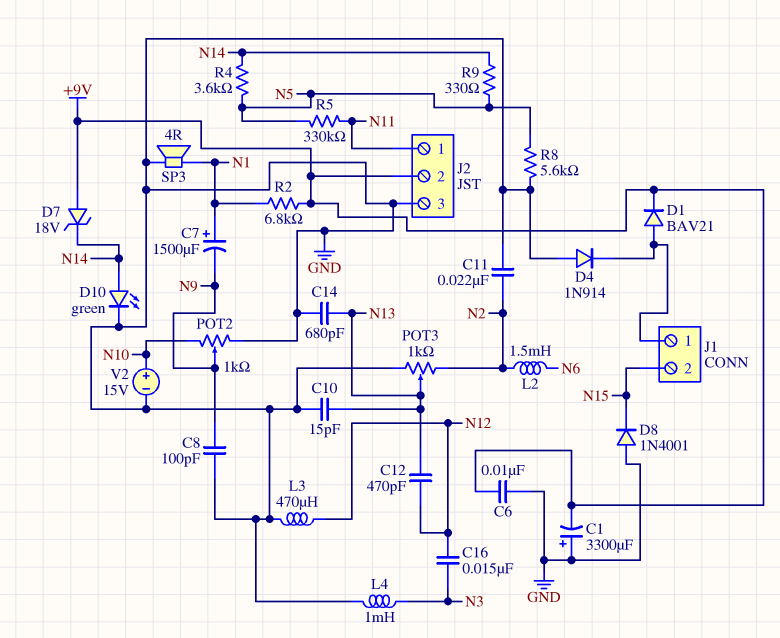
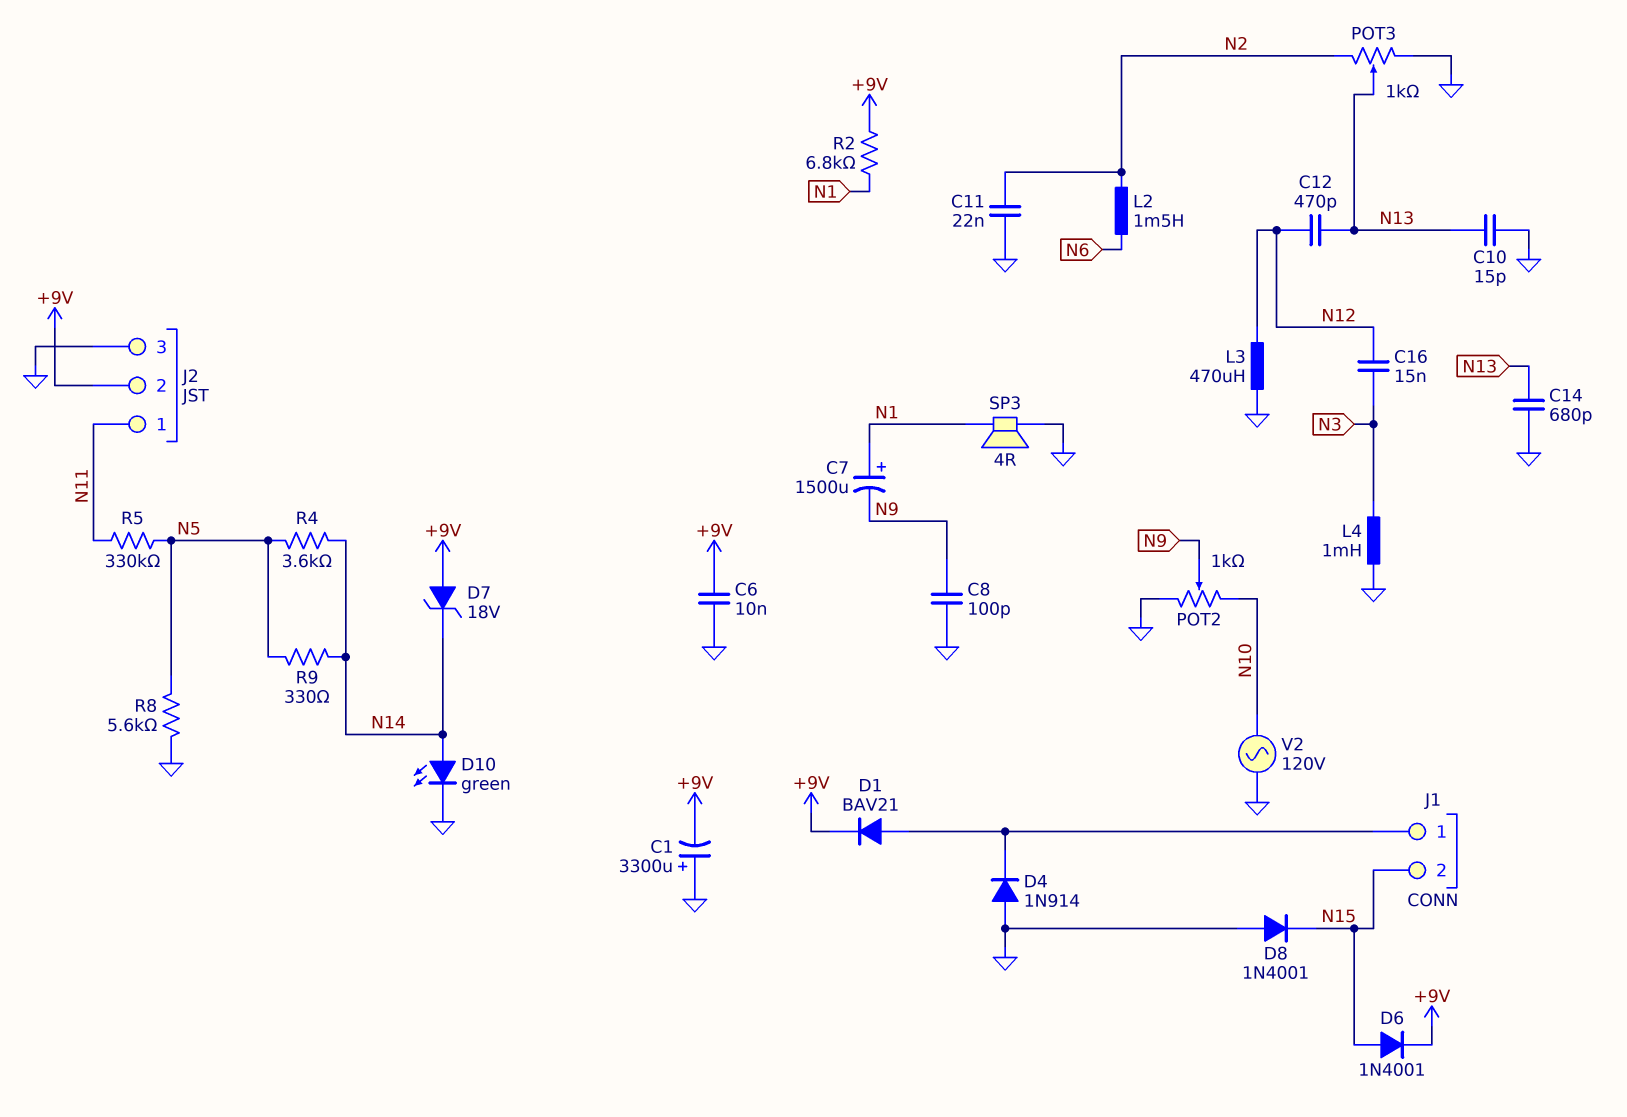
D6: none -> diode 1N4001 (A N15, K +9V)
V2: 15V (plus N10, minus GND) -> AC 120V (GND, N10)

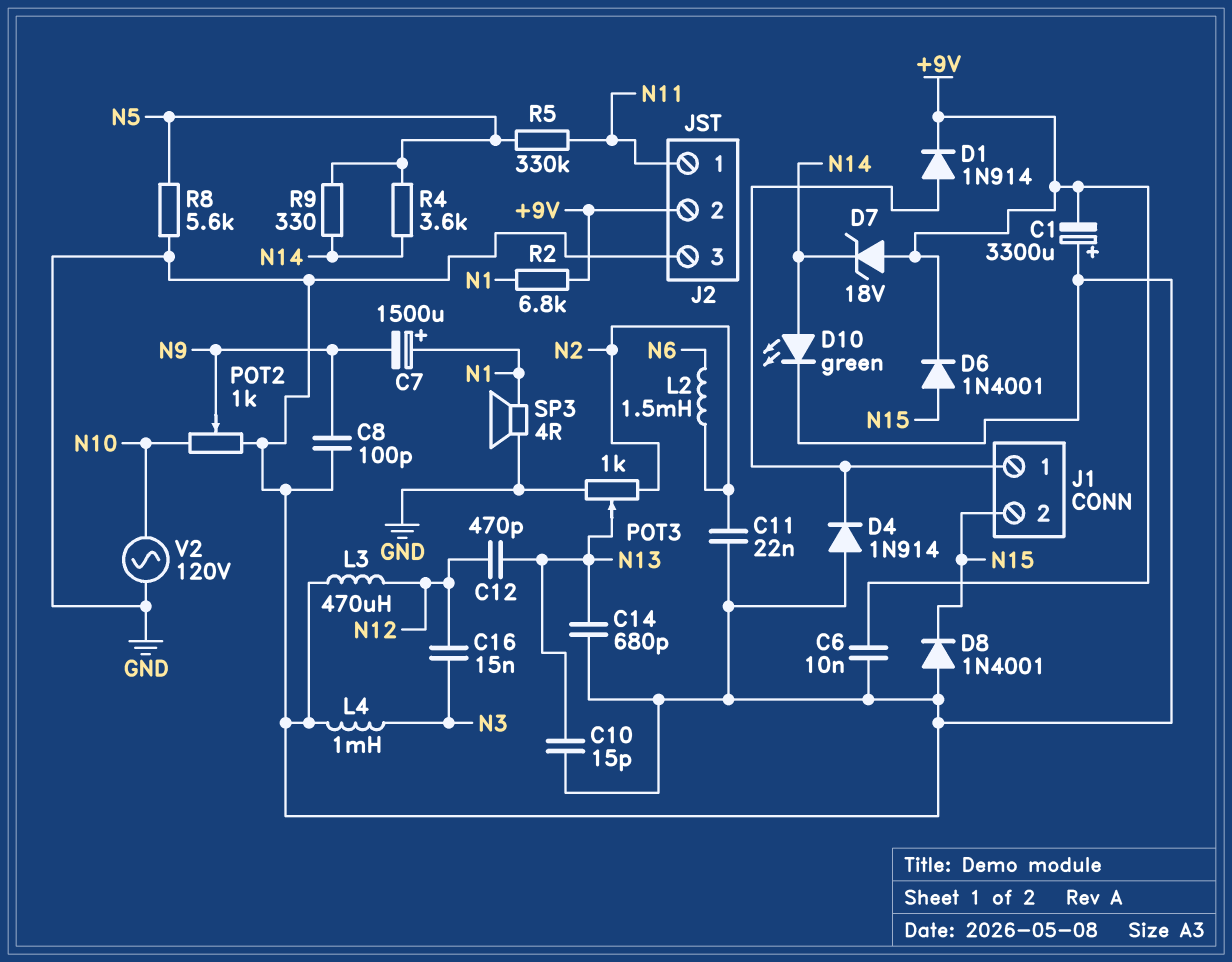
D1: diode BAV21 (A J1/1, K +9V) -> diode 1N914 (A J1/1, K +9V)

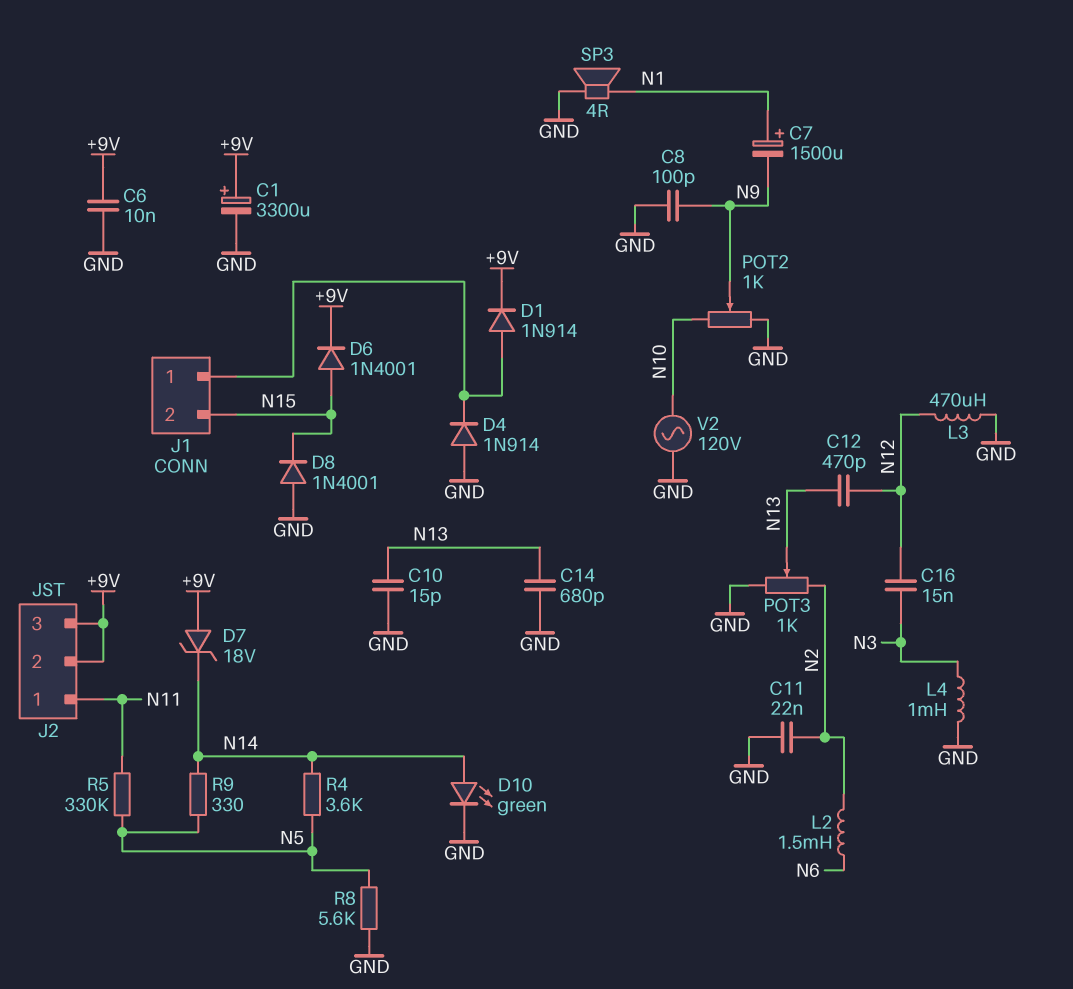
C1: 3300uF (plus GND, minus +9V) -> 3300uF (plus +9V, minus GND)
J2 pin 3: GND -> +9V
R2: 6.8k (+9V, N1) -> none

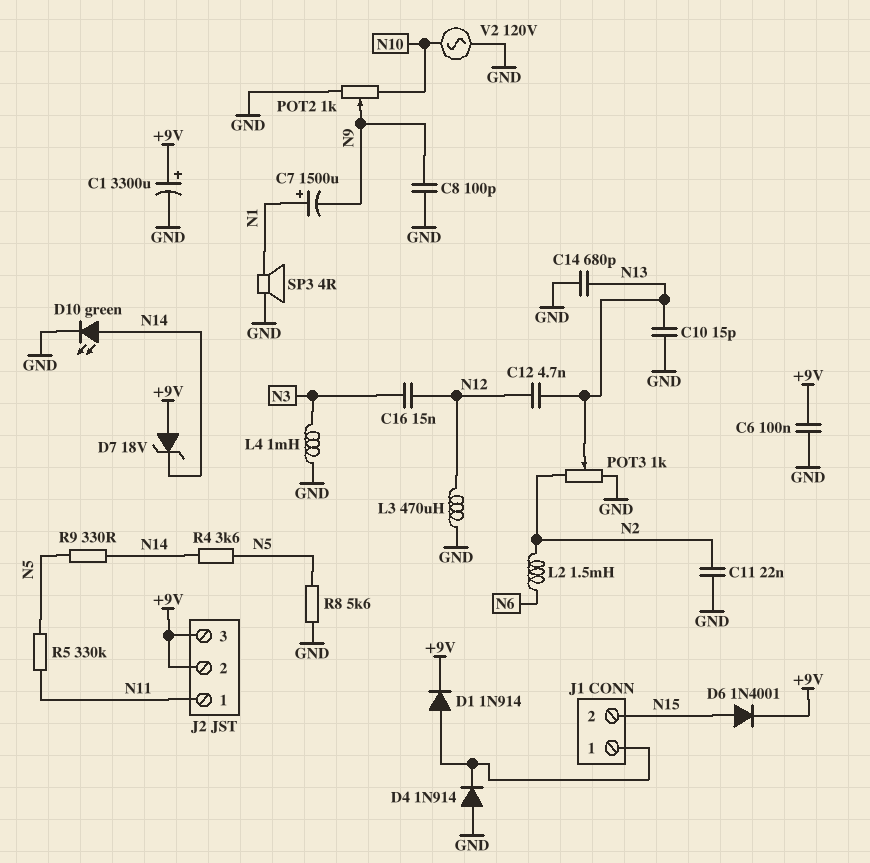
C6: 10nF (+9V, GND) -> 100nF (+9V, GND)
C12: 470pF (N12, N13) -> 4.7nF (N12, N13)
D8: diode 1N4001 (A GND, K N15) -> none

